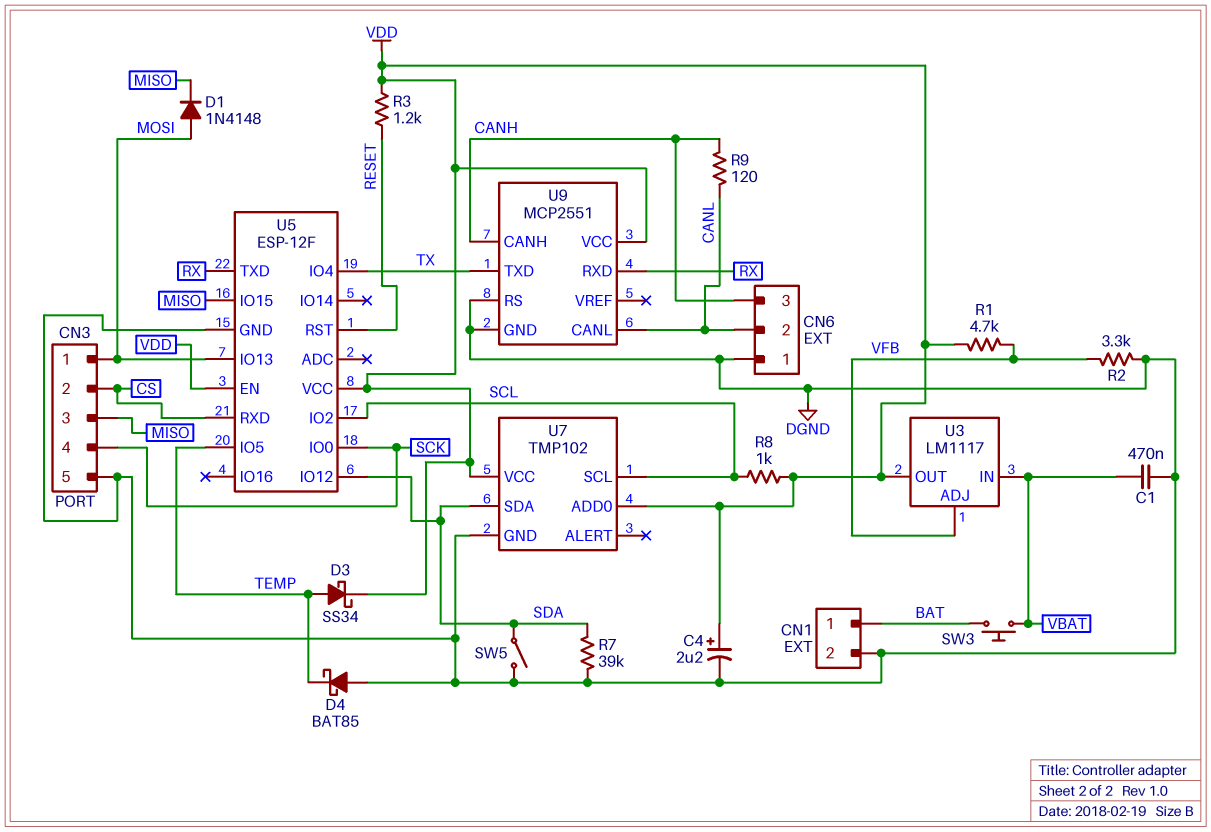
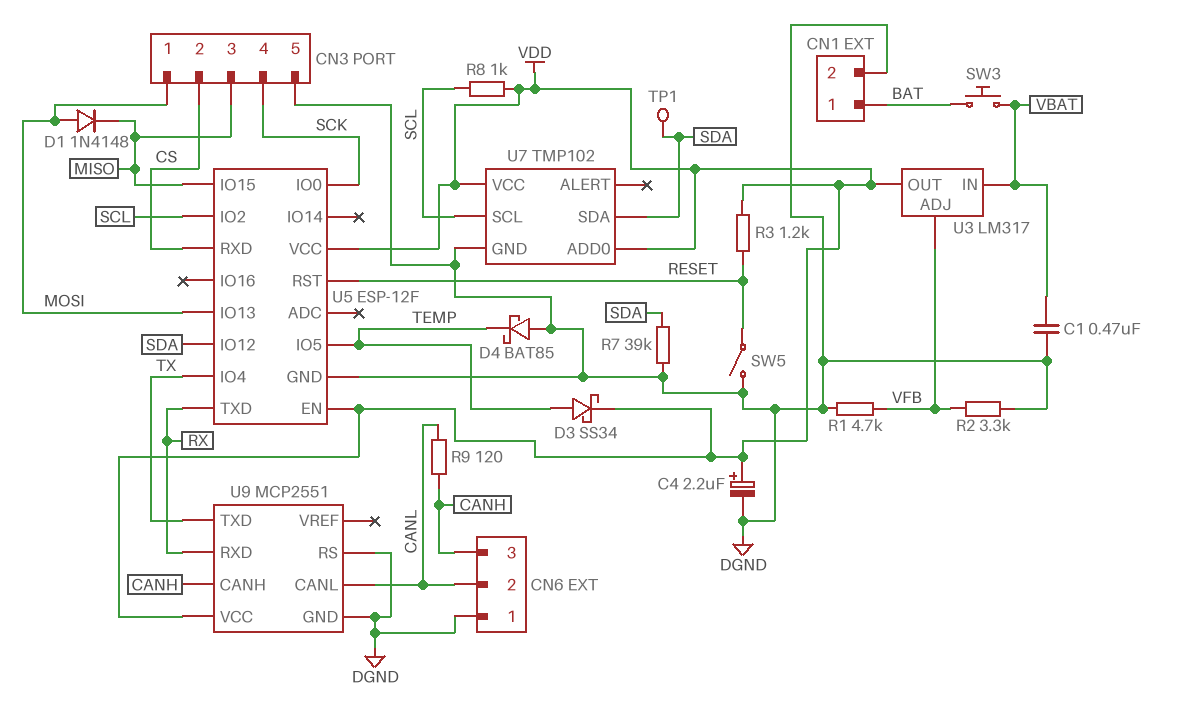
R1: 4.7k (VDD, VFB) -> 4.7k (DGND, VFB)
SW5: switch (DGND, SDA) -> switch (DGND, RESET)
TP1: none -> test point (SDA)
U3: LM1117 -> LM317

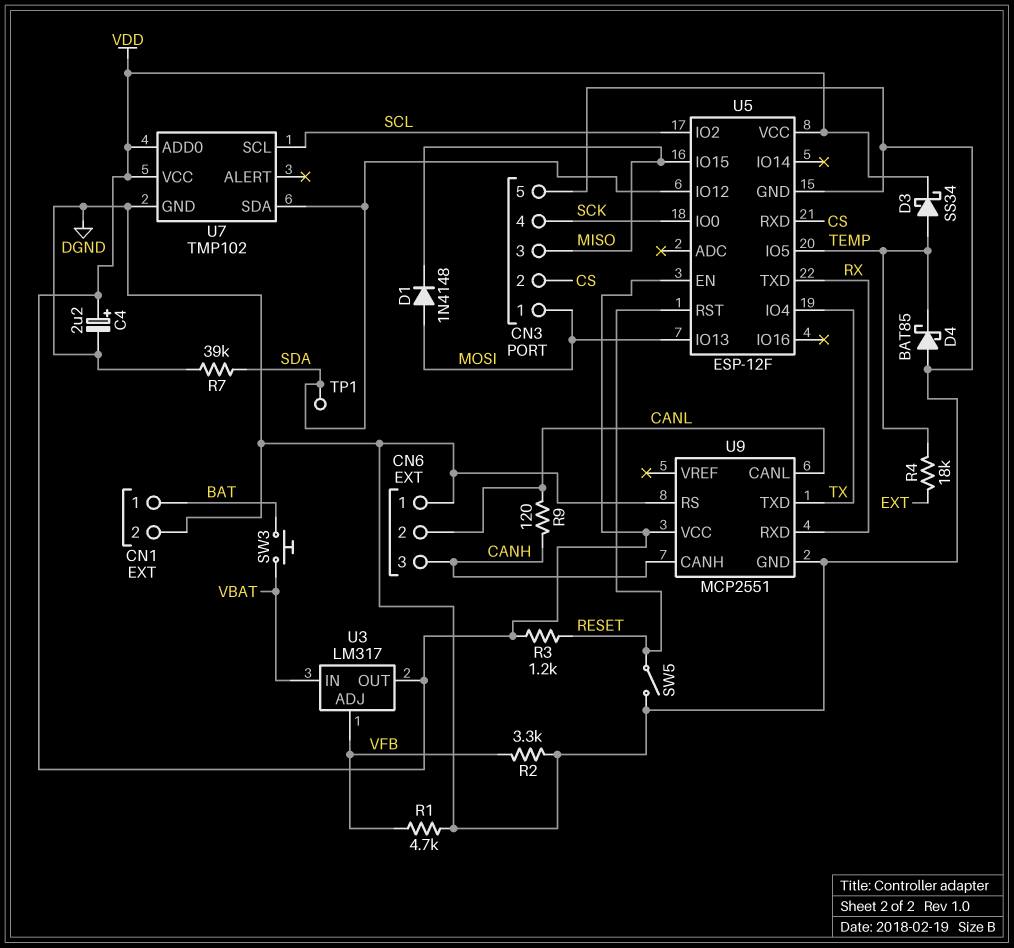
C1: 470nF (DGND, VBAT) -> none
R4: none -> 18k (EXT, TEMP)
R8: 1k (SCL, VDD) -> none

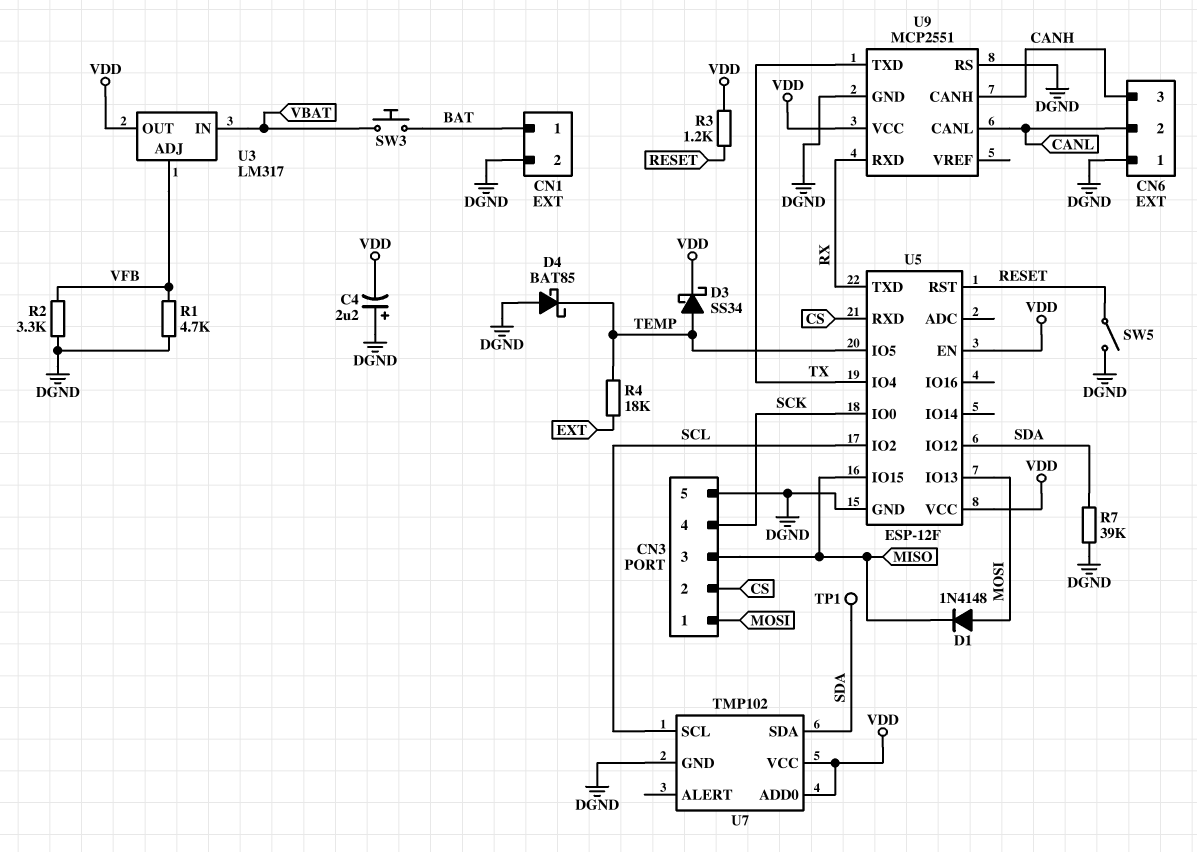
C4: 2.2uF (plus VDD, minus DGND) -> 2.2uF (plus DGND, minus VDD)
R9: 120 (CANH, CANL) -> none

